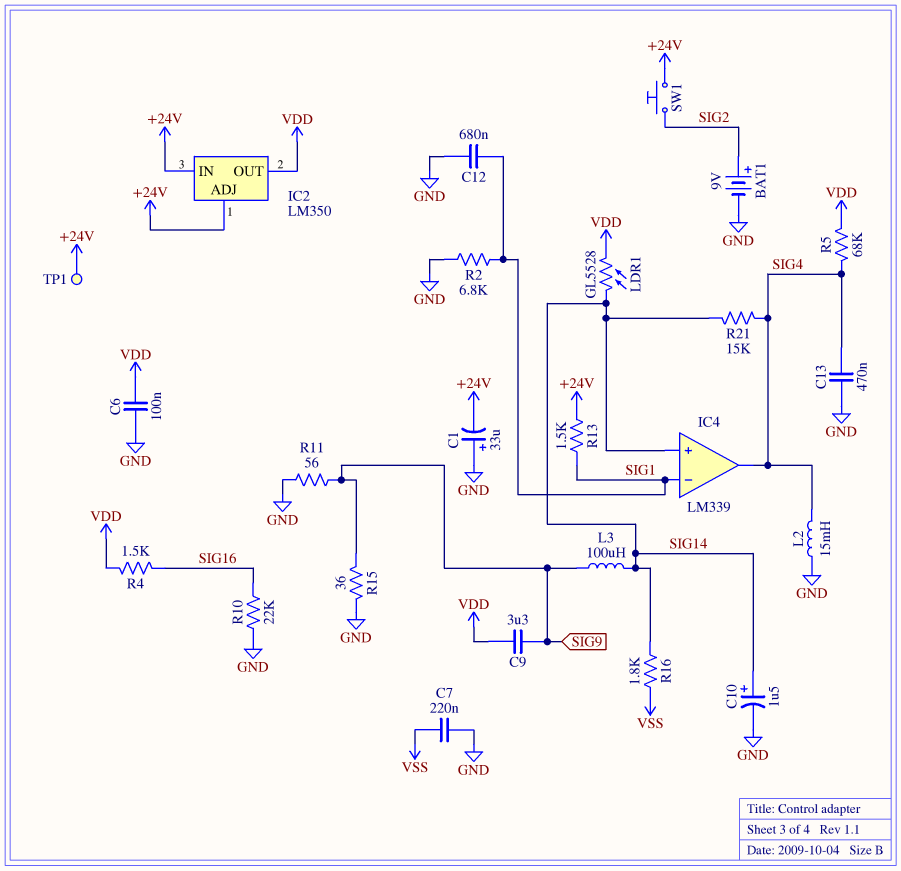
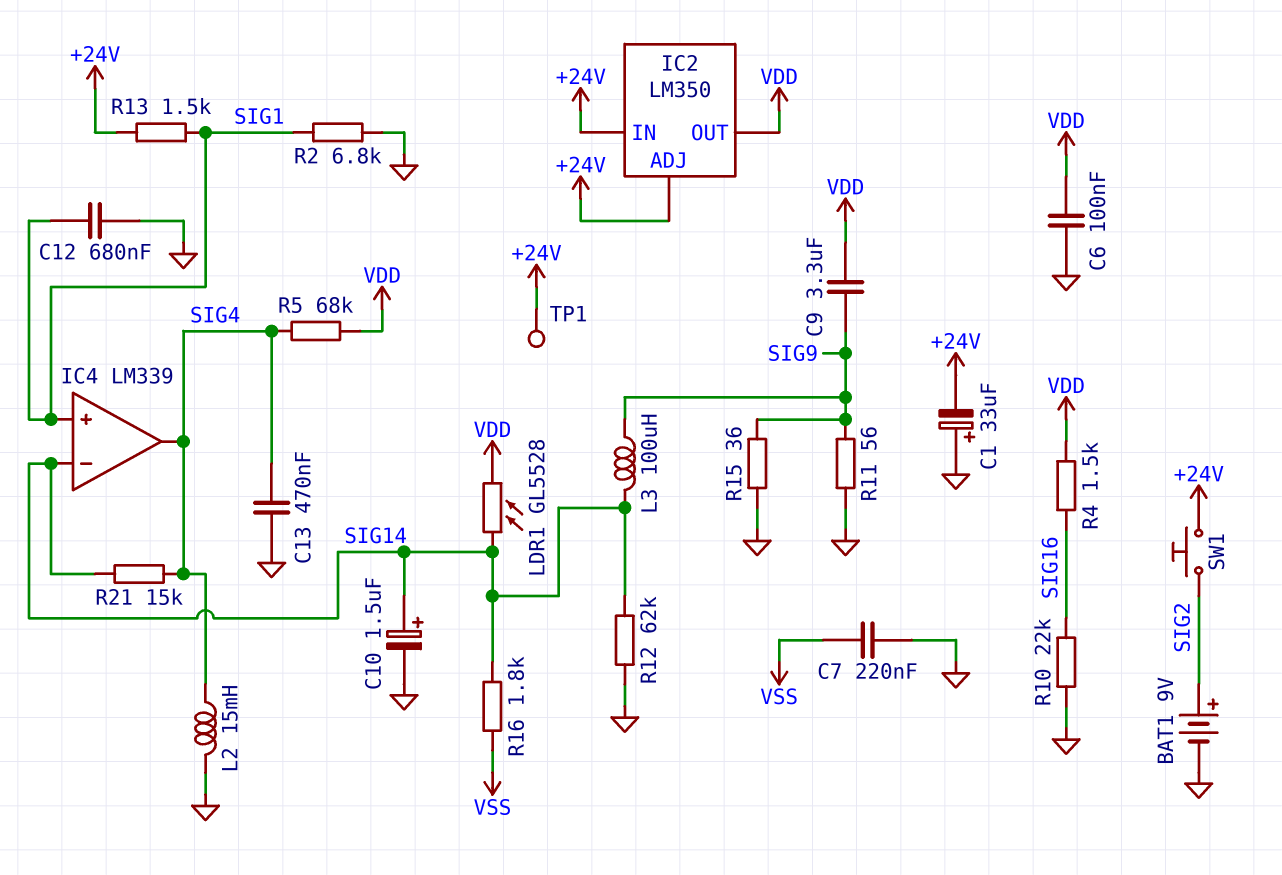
IC4 pin in+: SIG14 -> SIG1
IC4 pin in-: SIG1 -> SIG14
R12: none -> 62k (GND, SIG14)

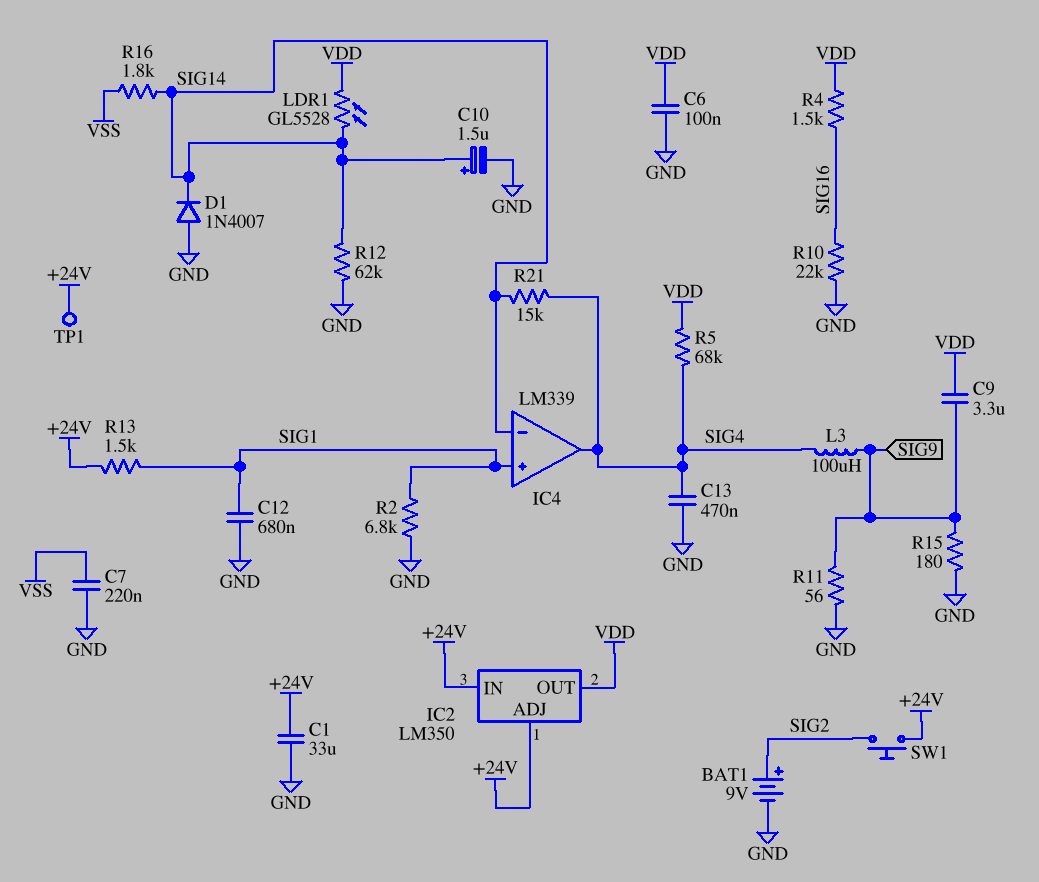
C1: 33uF (plus GND, minus +24V) -> 33uF (+24V, GND)
D1: none -> diode 1N4007 (A GND, K SIG14)
L2: 15mH (GND, SIG4) -> none
L3: 100uH (SIG9, SIG14) -> 100uH (SIG4, SIG9)
R15: 36 (GND, SIG9) -> 180 (GND, SIG9)

